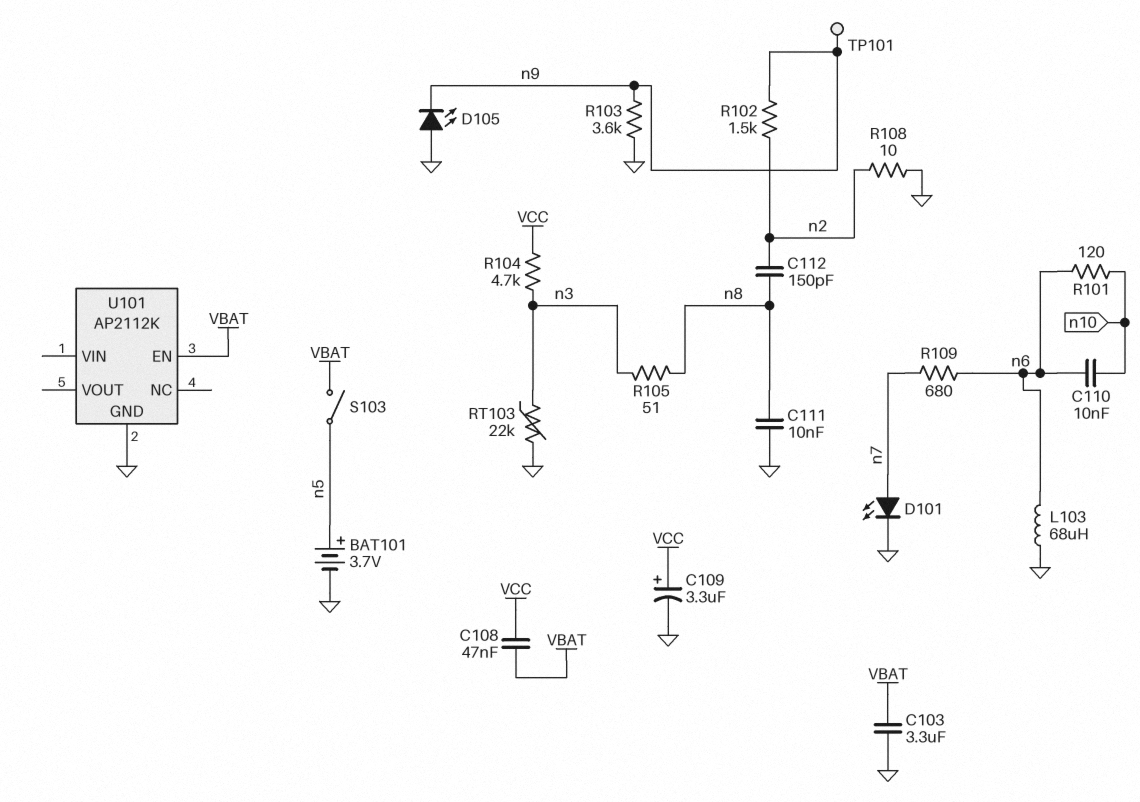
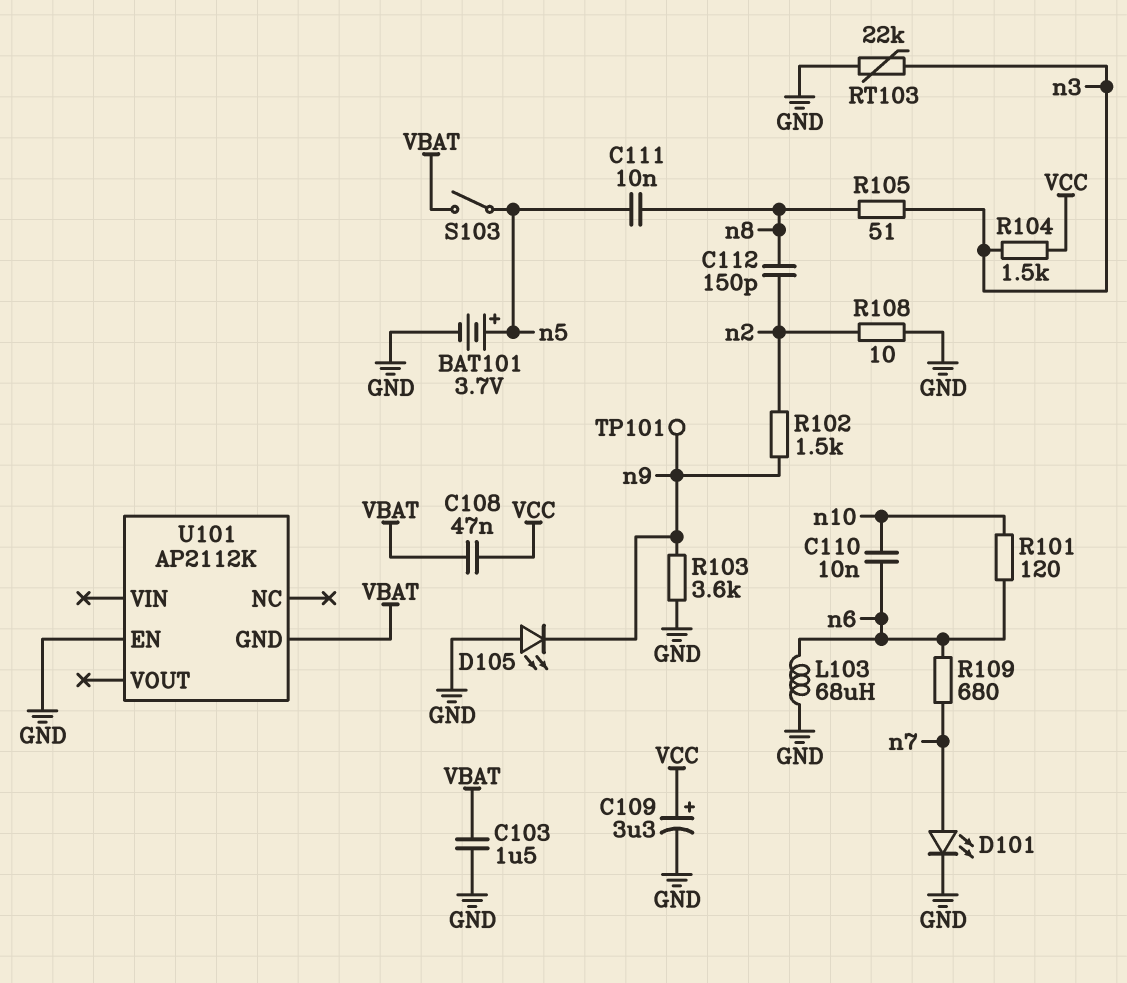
C103: 3.3uF (GND, VBAT) -> 1.5uF (GND, VBAT)
C111: 10nF (GND, n8) -> 10nF (n5, n8)
R104: 4.7k (VCC, n3) -> 1.5k (VCC, n3)
U101 pin EN: VBAT -> GND
U101 pin GND: GND -> VBAT

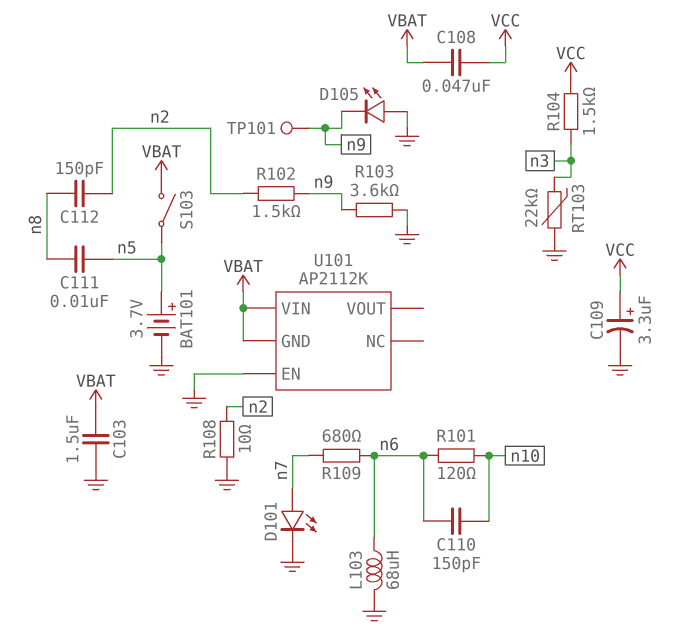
C110: 10nF (n6, n10) -> 150pF (n6, n10)
R105: 51 (n3, n8) -> none
U101 pin VIN: none -> VBAT

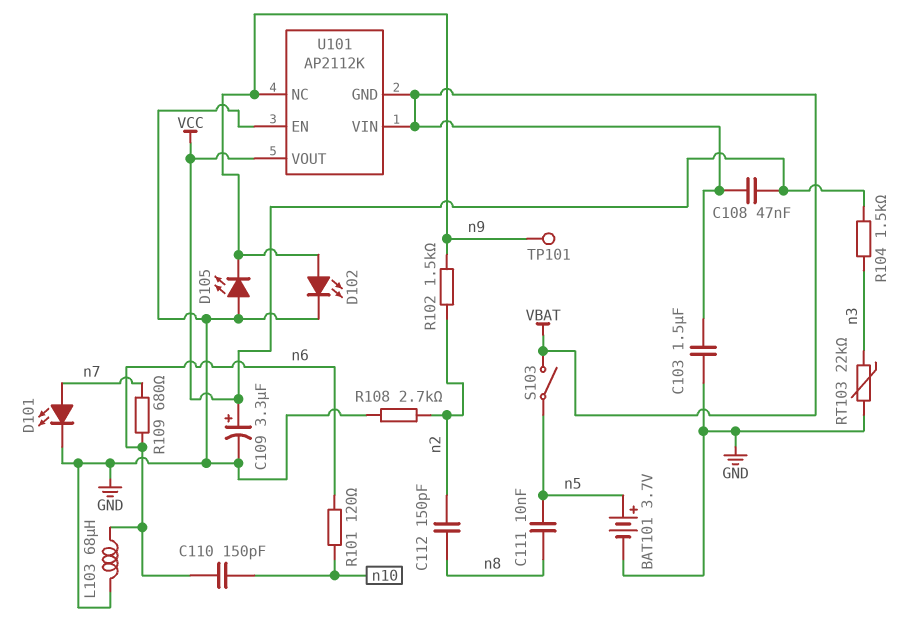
D102: none -> LED (A n9, K GND)
R103: 3.6k (GND, n9) -> none
R108: 10 (GND, n2) -> 2.7k (GND, n2)
U101 pin NC: none -> n9
U101 pin VOUT: none -> VCC

